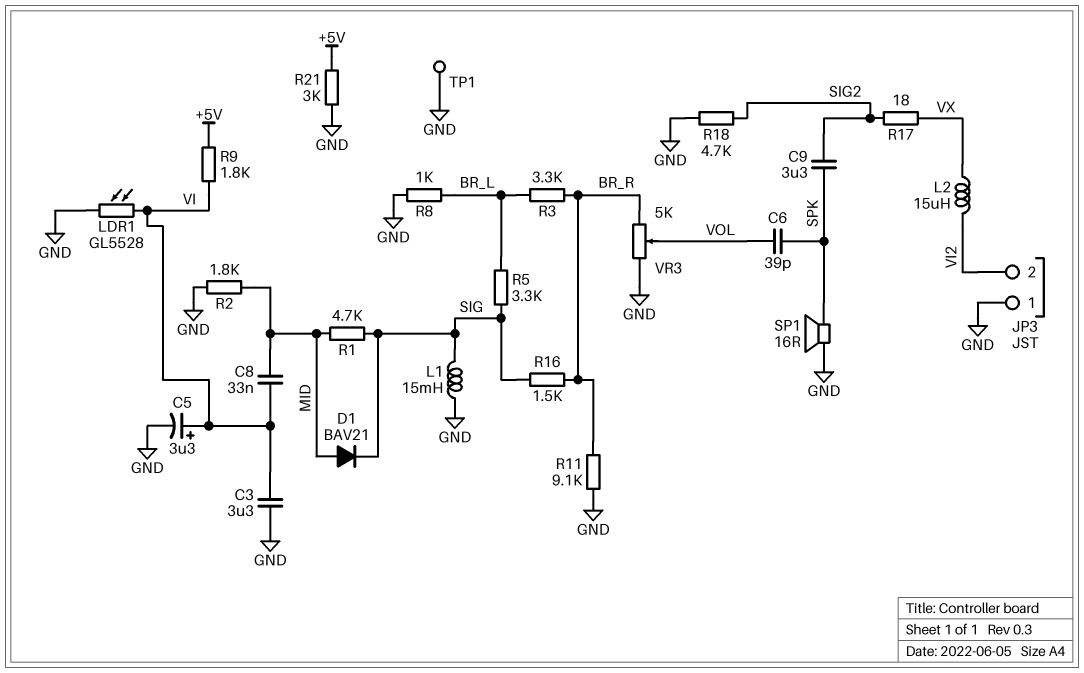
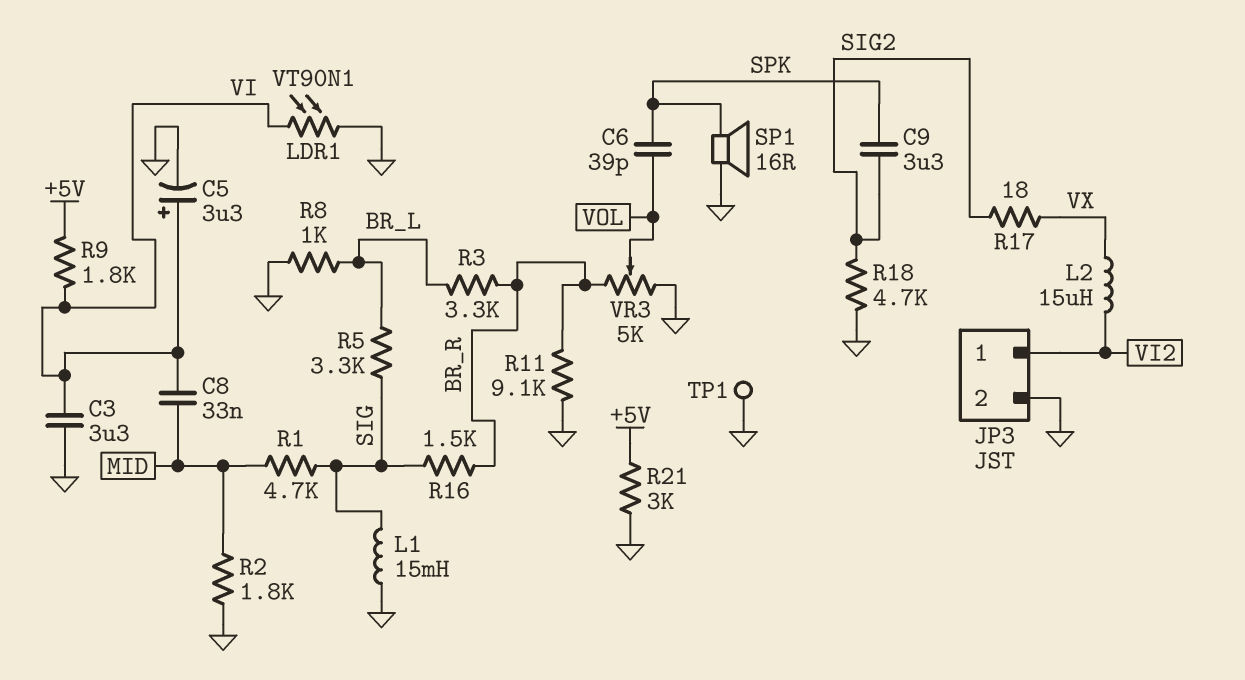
D1: diode BAV21 (A MID, K SIG) -> none
JP3 pin 1: GND -> VI2
JP3 pin 2: VI2 -> GND
LDR1: GL5528 (GND, VI) -> VT90N1 (GND, VI)

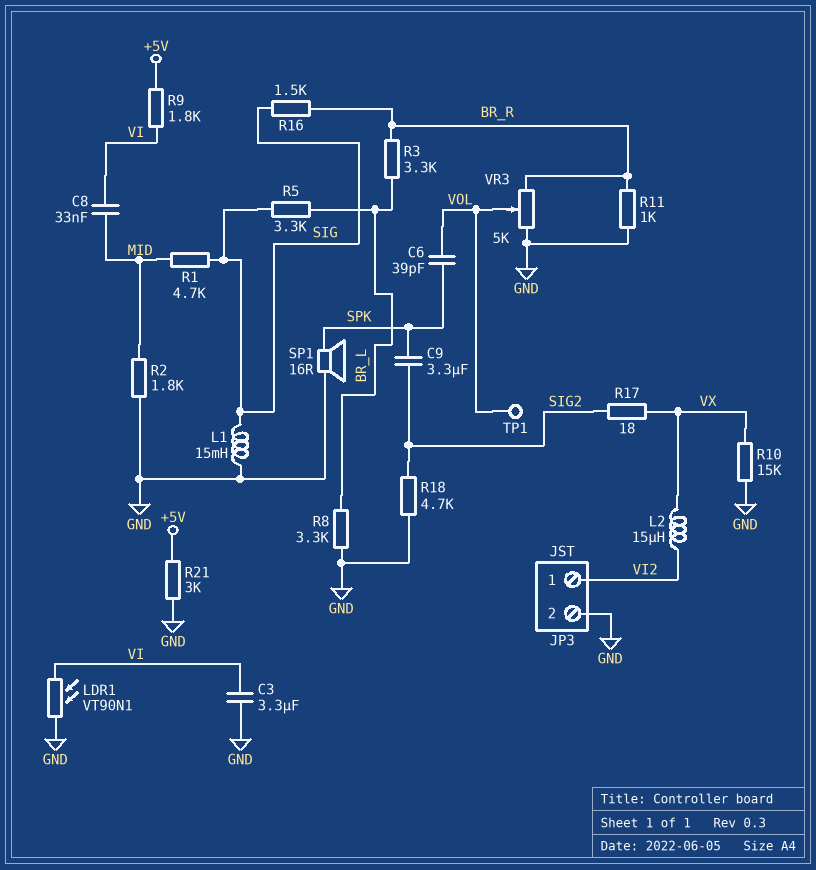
C5: 3.3uF (plus VI, minus GND) -> none
R8: 1k (BR_L, GND) -> 3.3k (BR_L, GND)
R10: none -> 15k (GND, VX)
R11: 9.1k (BR_R, GND) -> 1k (BR_R, GND)
TP1: test point (GND) -> test point (VOL)

